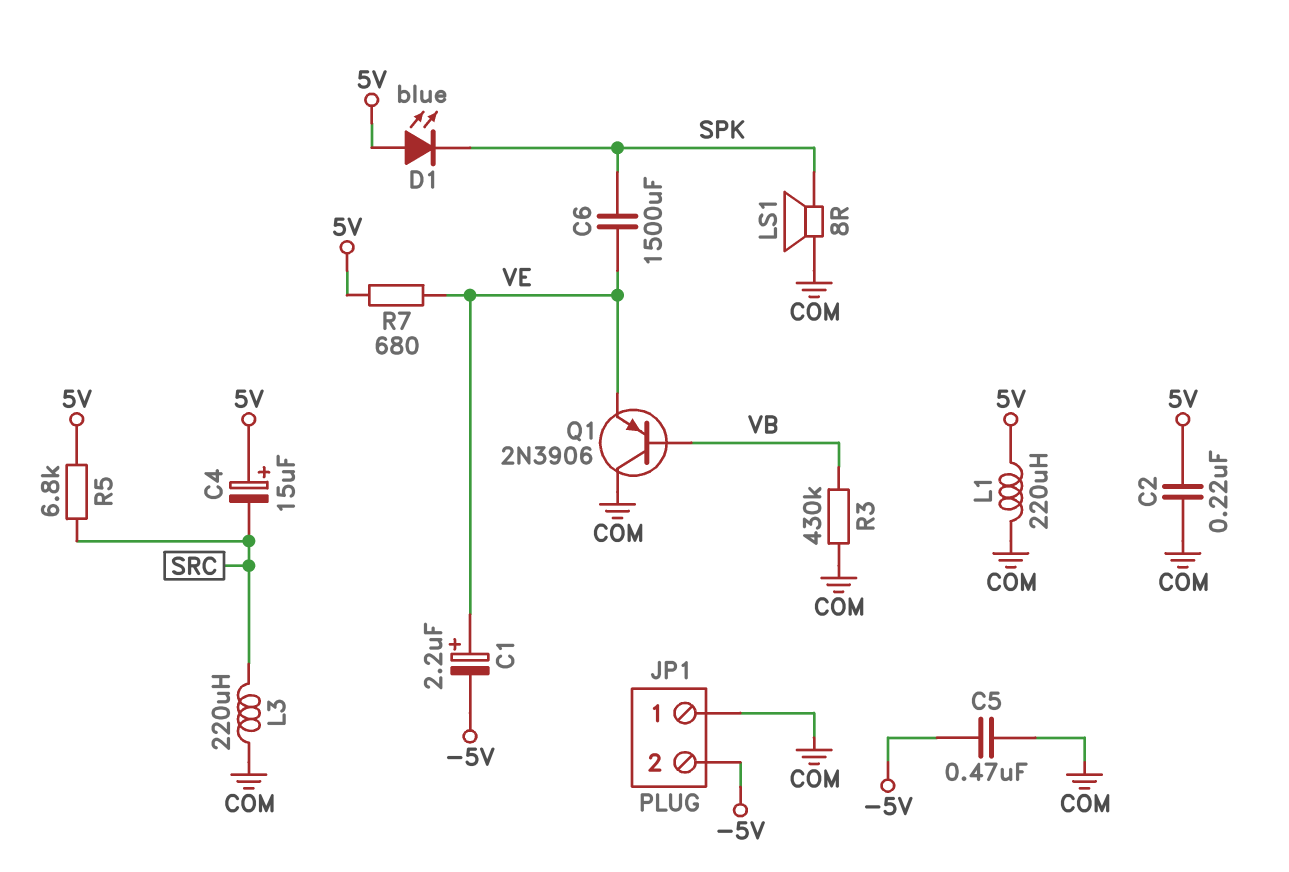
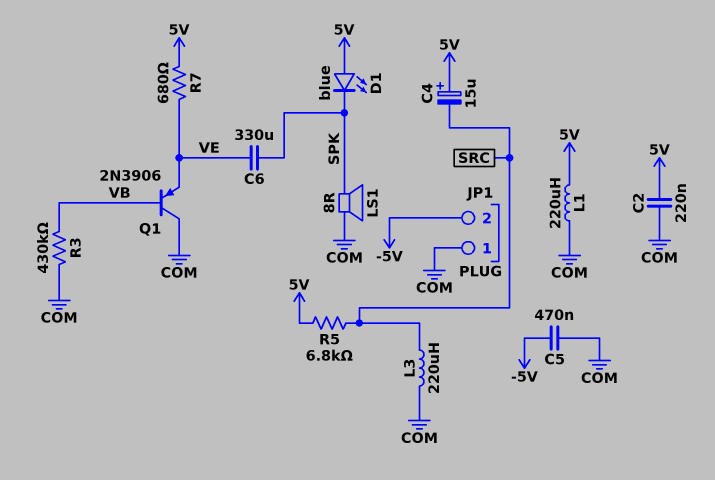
C1: 2.2uF (plus VE, minus -5V) -> none
C6: 1500uF (SPK, VE) -> 330uF (SPK, VE)

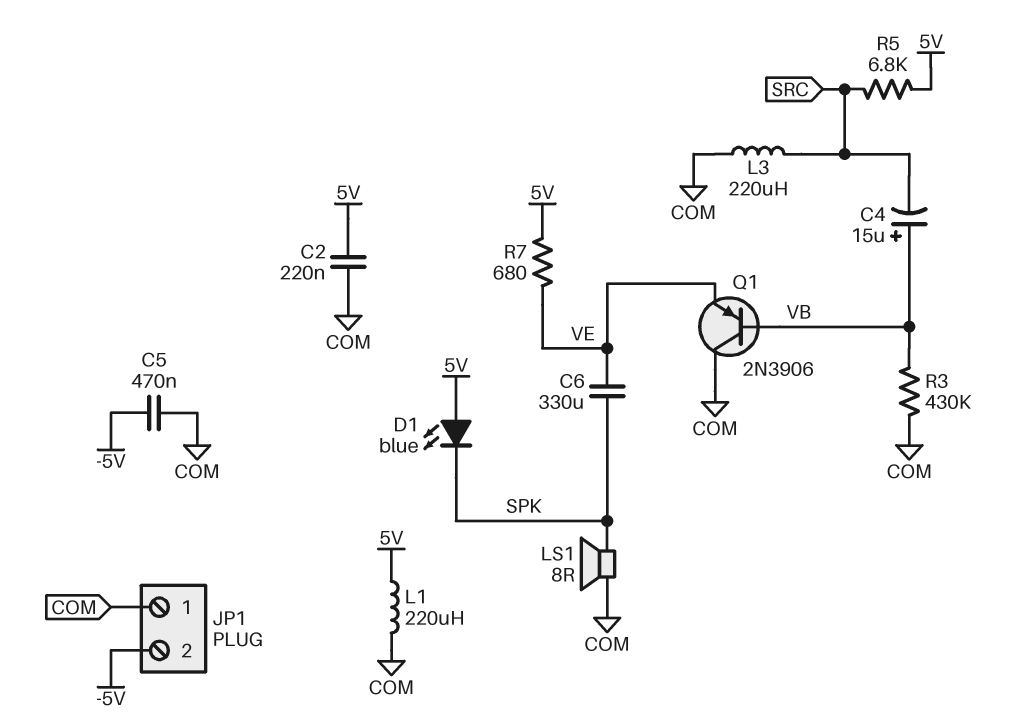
C4: 15uF (plus 5V, minus SRC) -> 15uF (plus VB, minus SRC)

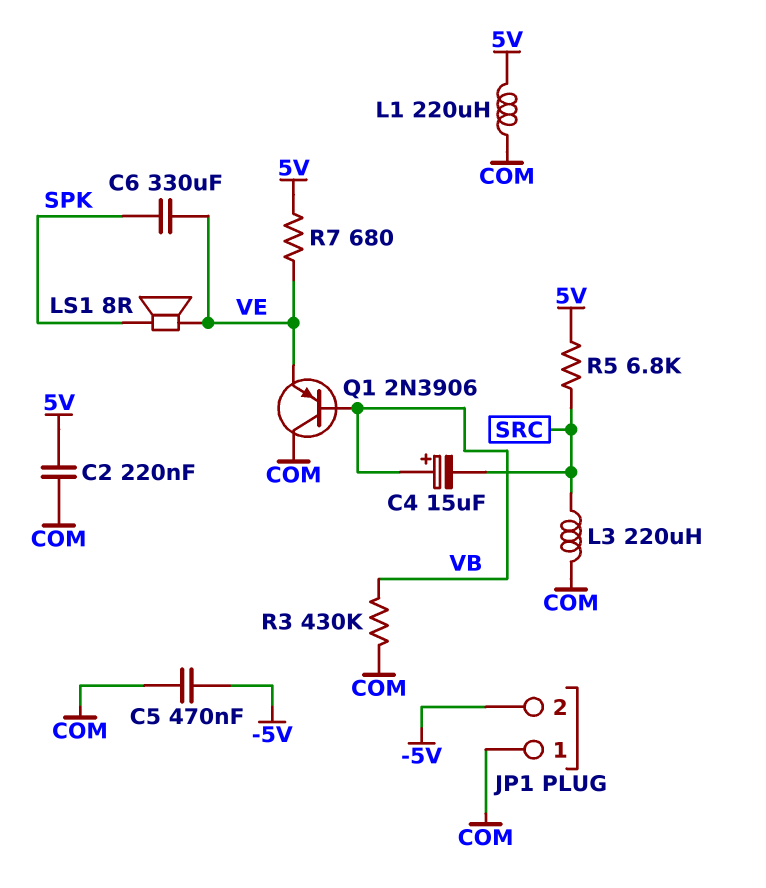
D1: LED blue (A 5V, K SPK) -> none
LS1: speaker 8R (COM, SPK) -> speaker 8R (SPK, VE)

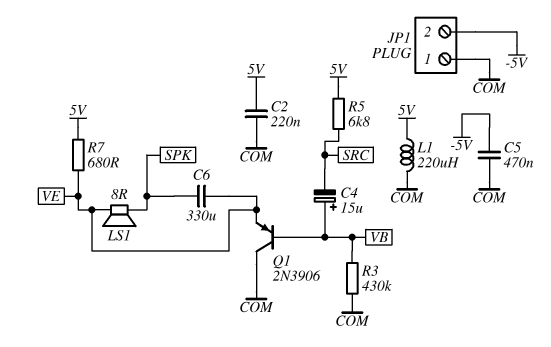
L3: 220uH (COM, SRC) -> none

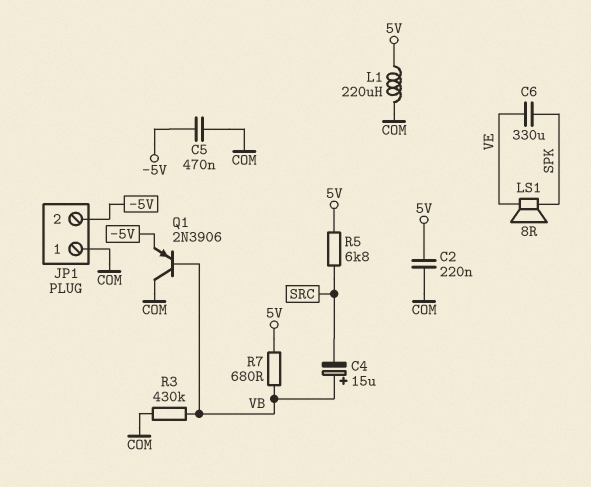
Q1: PNP 2N3906 (B VB, C COM, E VE) -> PNP 2N3906 (B VB, C COM, E -5V)
R7: 680 (5V, VE) -> 680 (5V, VB)

